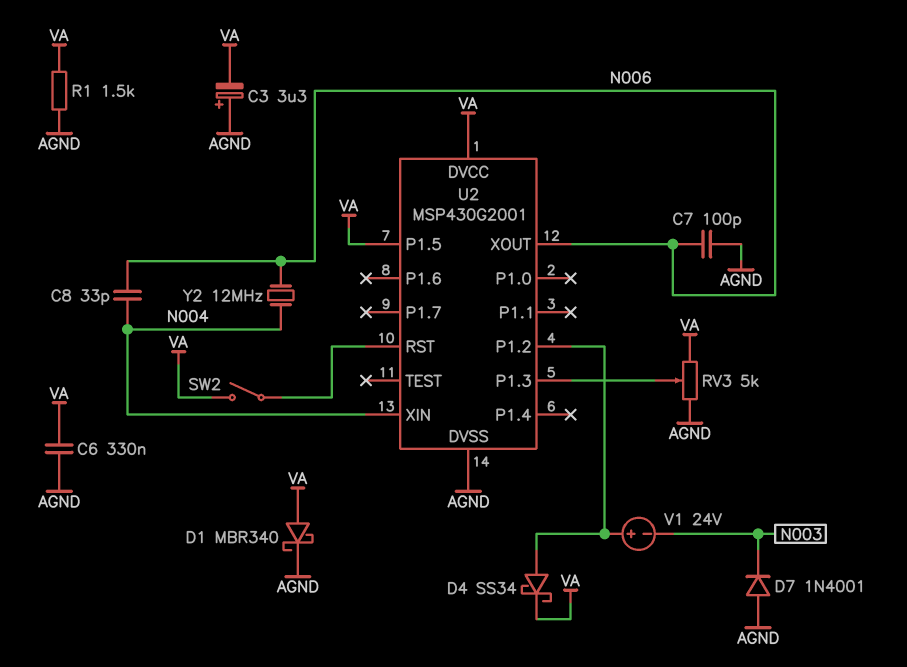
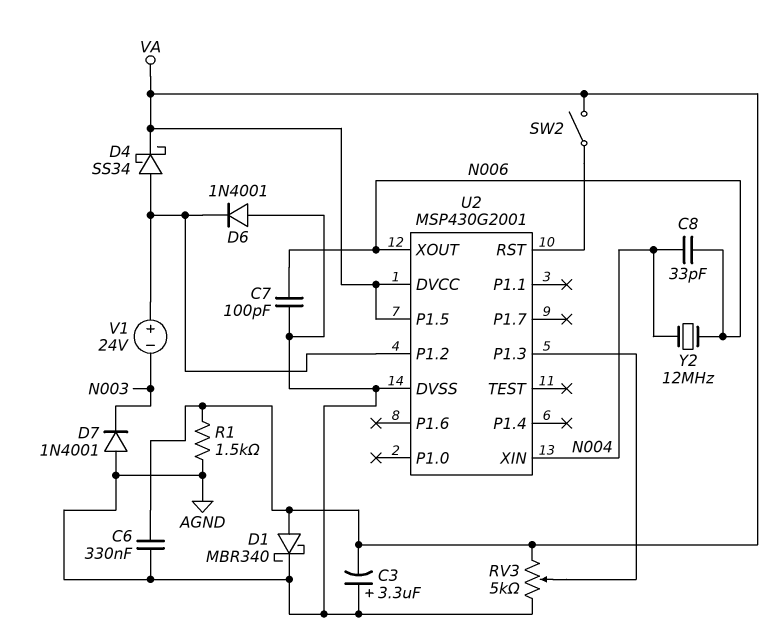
D6: none -> diode 1N4001 (A AGND, K U2/P1.2)

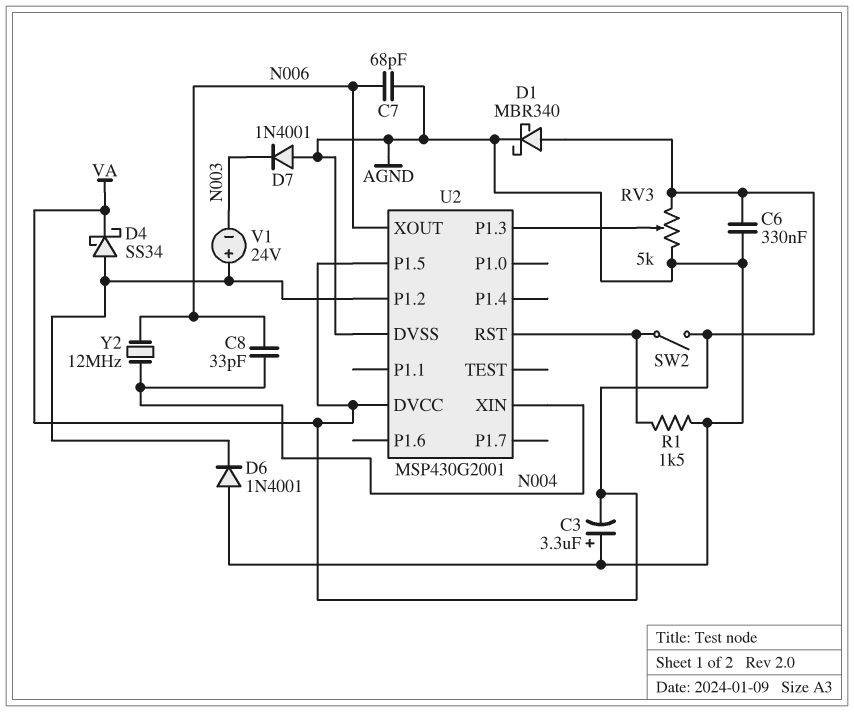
C7: 100pF (AGND, N006) -> 68pF (AGND, N006)
R1: 1.5k (AGND, VA) -> 1.5k (AGND, U2/RST)

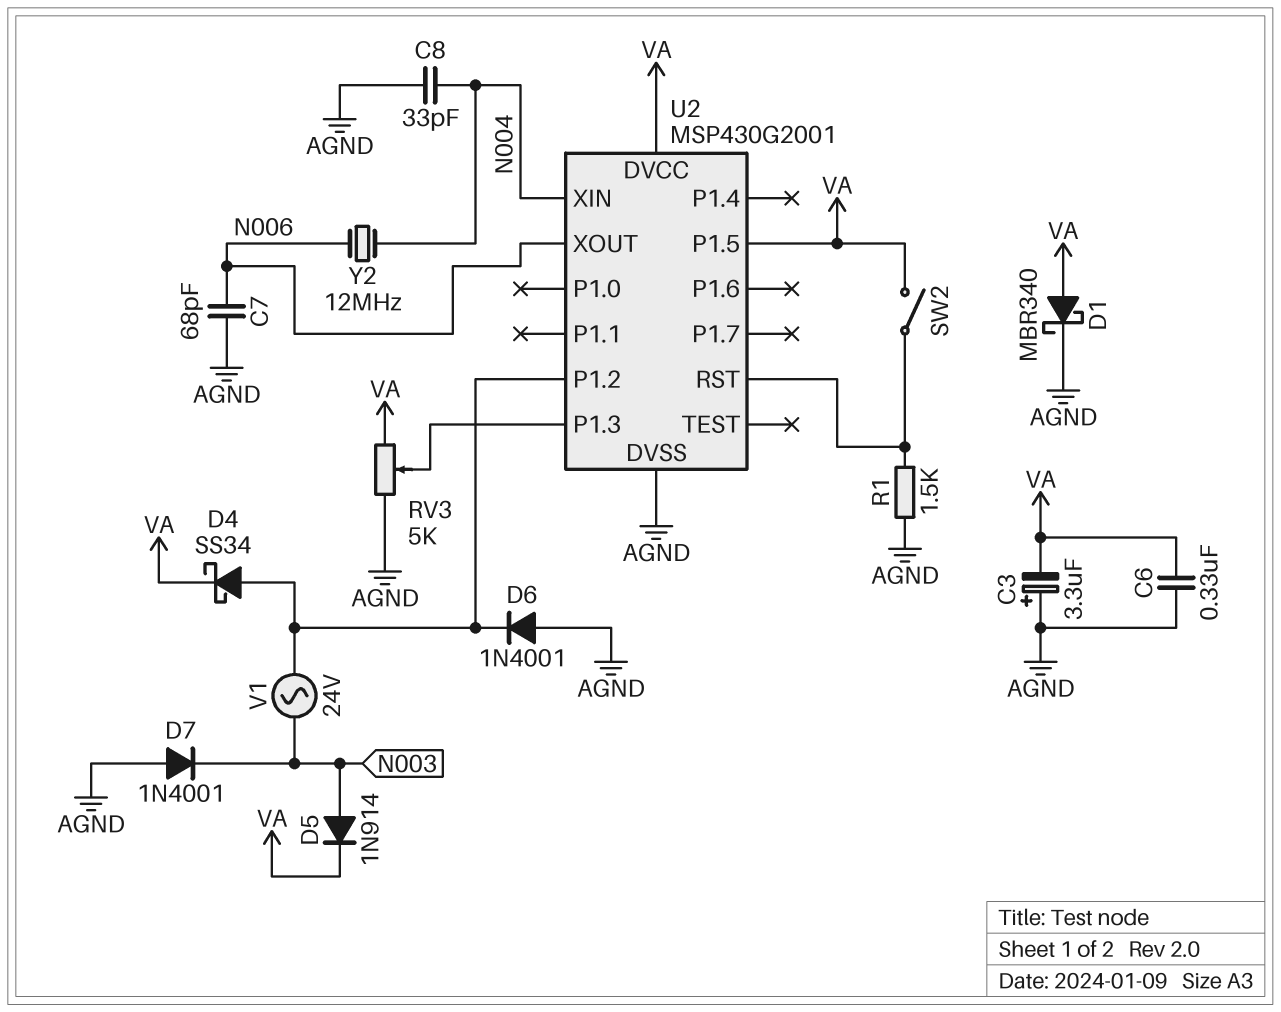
C8: 33pF (N004, N006) -> 33pF (AGND, N004)
D5: none -> diode 1N914 (A N003, K VA)
V1: 24V (plus U2/P1.2, minus N003) -> AC 24V (N003, U2/P1.2)

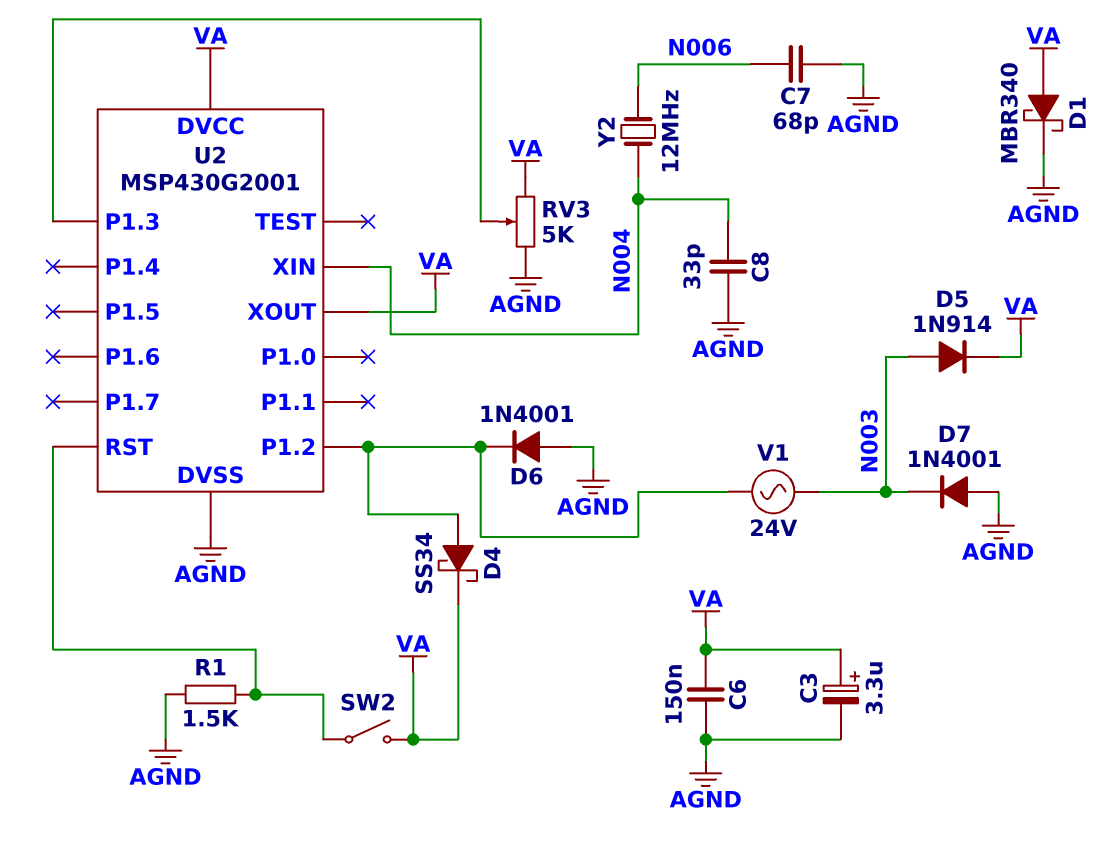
C3: 3.3uF (plus AGND, minus VA) -> 3.3uF (plus VA, minus AGND)
C6: 330nF (AGND, VA) -> 150nF (AGND, VA)
U2 pin P1.5: VA -> none
U2 pin XOUT: N006 -> VA

